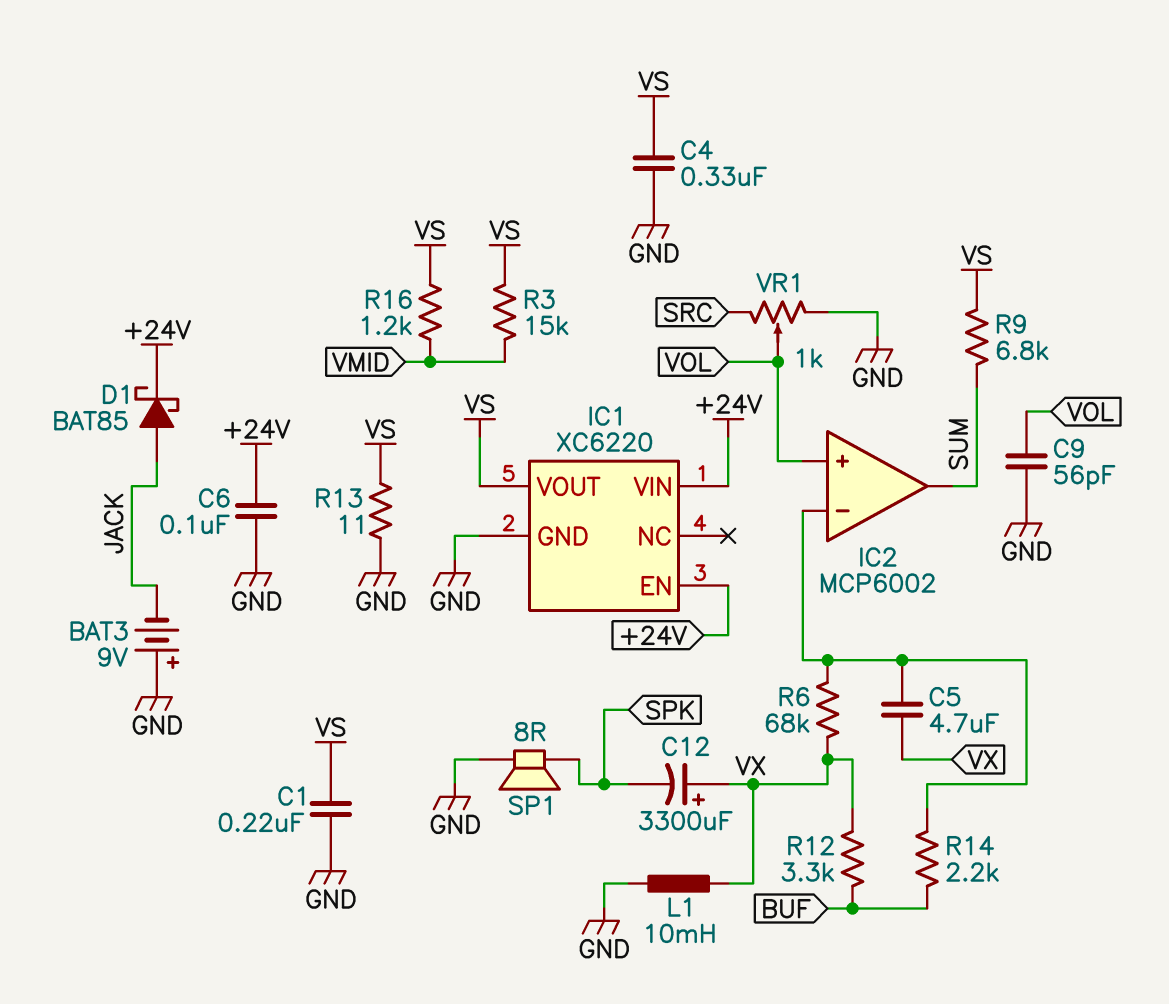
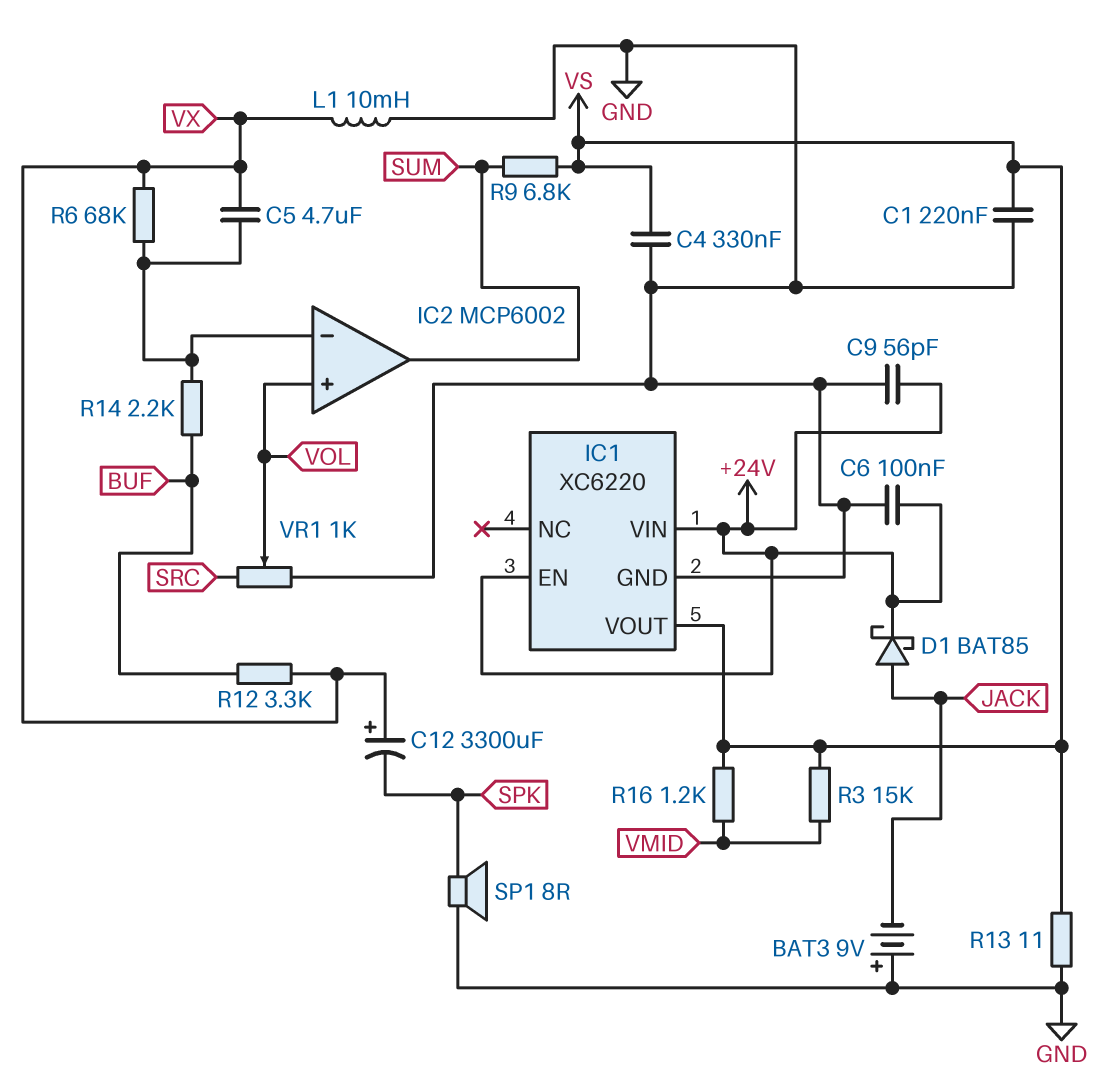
C9: 56pF (GND, VOL) -> 56pF (+24V, GND)

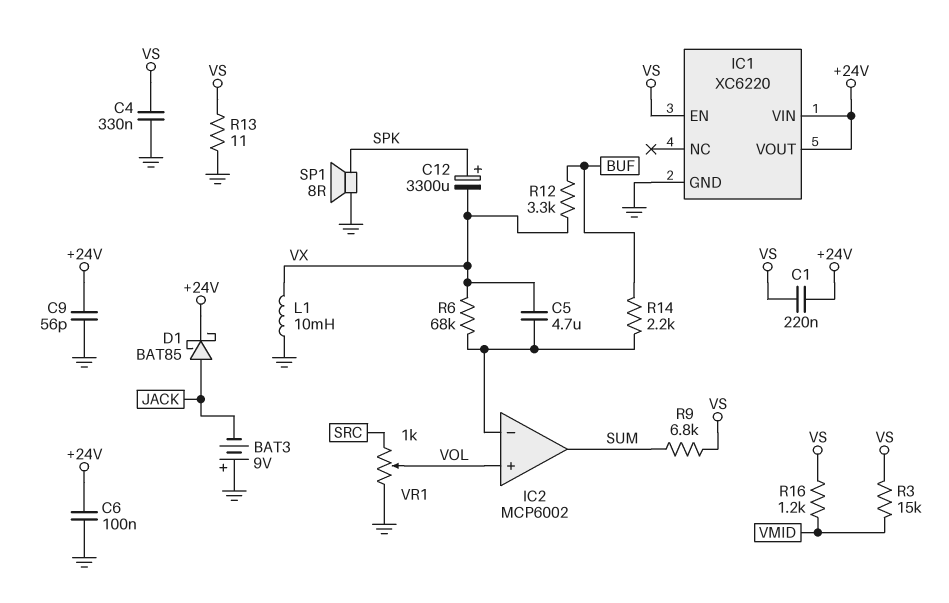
C1: 220nF (GND, VS) -> 220nF (+24V, VS)
C12: 3300uF (plus VX, minus SPK) -> 3300uF (plus SPK, minus VX)
IC1 pin EN: +24V -> VS
IC1 pin VOUT: VS -> +24V

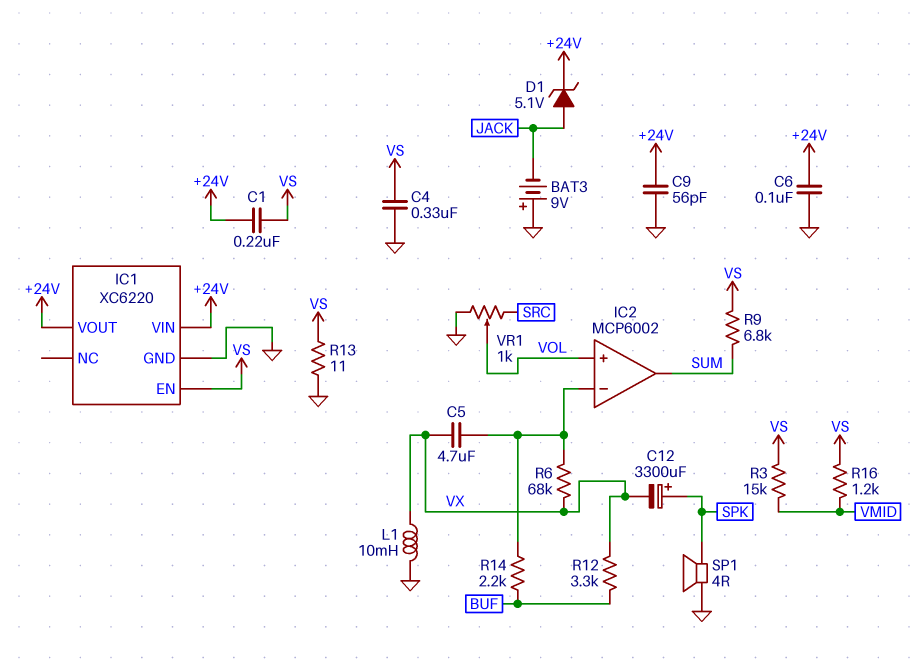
D1: schottky BAT85 (A JACK, K +24V) -> zener 5.1V (A JACK, K +24V)
SP1: speaker 8R (GND, SPK) -> speaker 4R (GND, SPK)

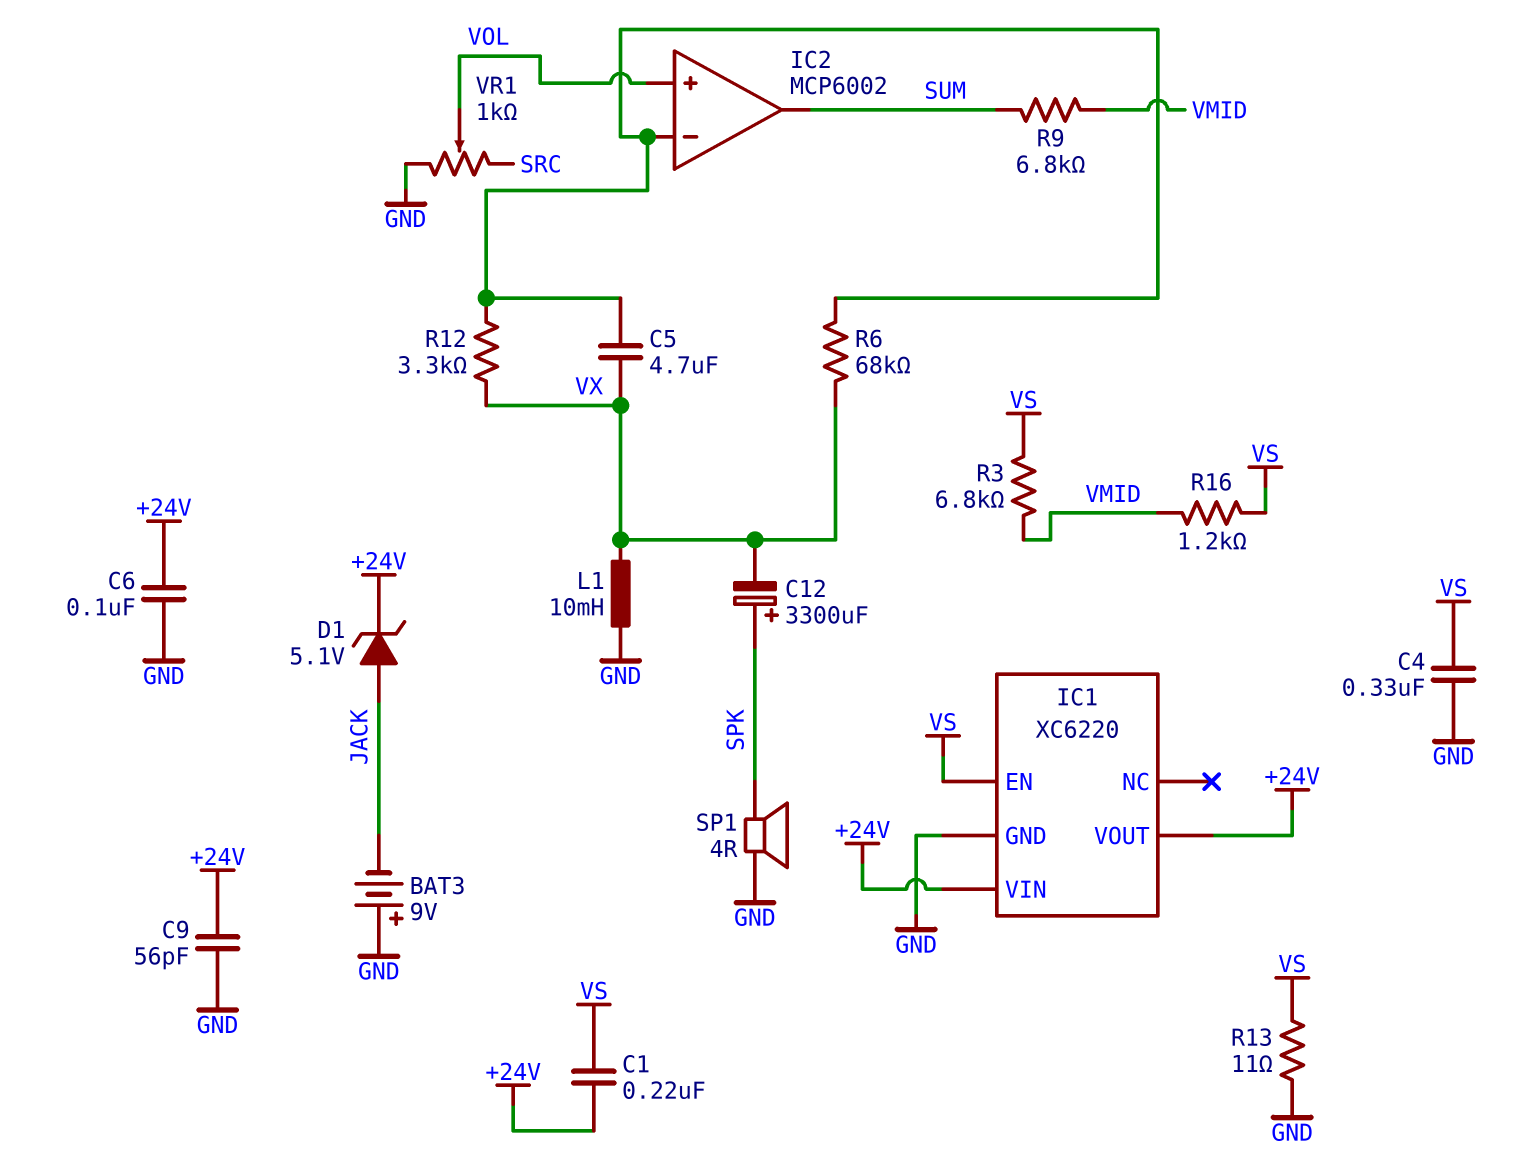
R3: 15k (VMID, VS) -> 6.8k (VMID, VS)
R9: 6.8k (SUM, VS) -> 6.8k (SUM, VMID)
R12: 3.3k (BUF, VX) -> 3.3k (IC2/in-, VX)
R14: 2.2k (BUF, IC2/in-) -> none

